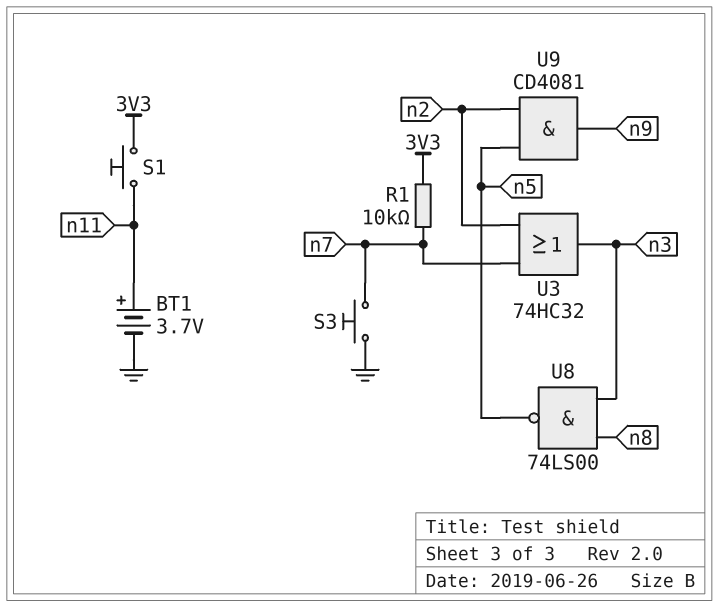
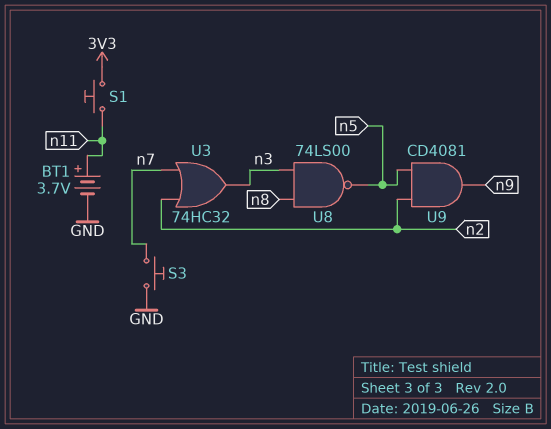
R1: 10k (3V3, n7) -> none

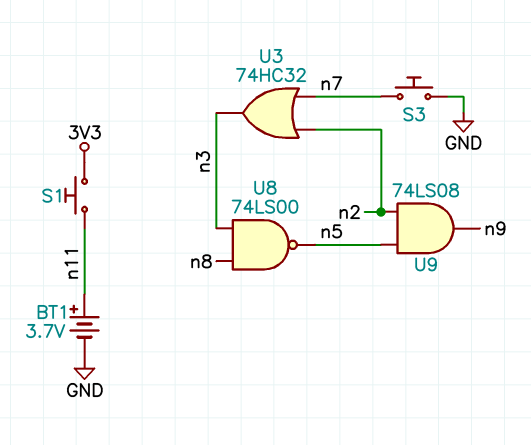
U9: AND CD4081 (in n2, in n5, out n9) -> AND 74LS08 (in n2, in n5, out n9)

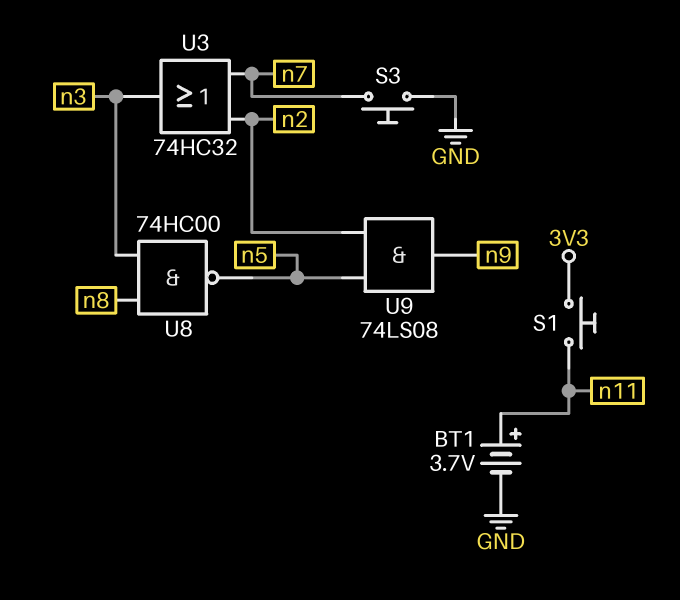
U8: NAND 74LS00 (in n3, in n8, out n5) -> NAND 74HC00 (in n3, in n8, out n5)

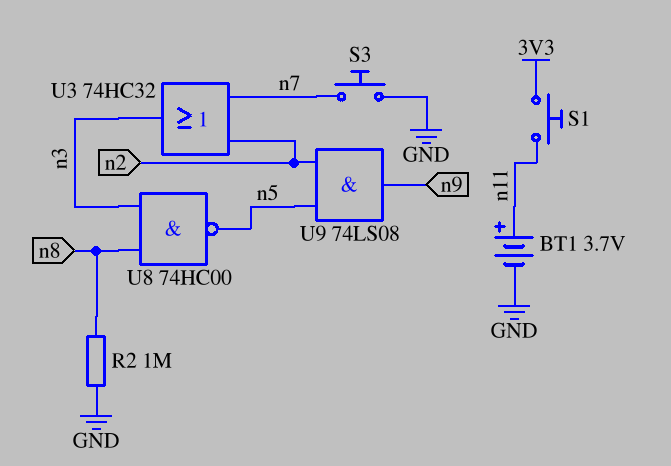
R2: none -> 1M (GND, n8)

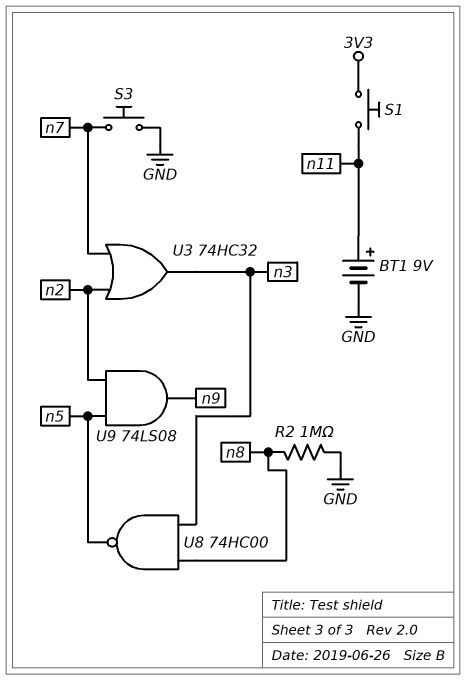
BT1: 3.7V (plus n11, minus GND) -> 9V (plus n11, minus GND)

